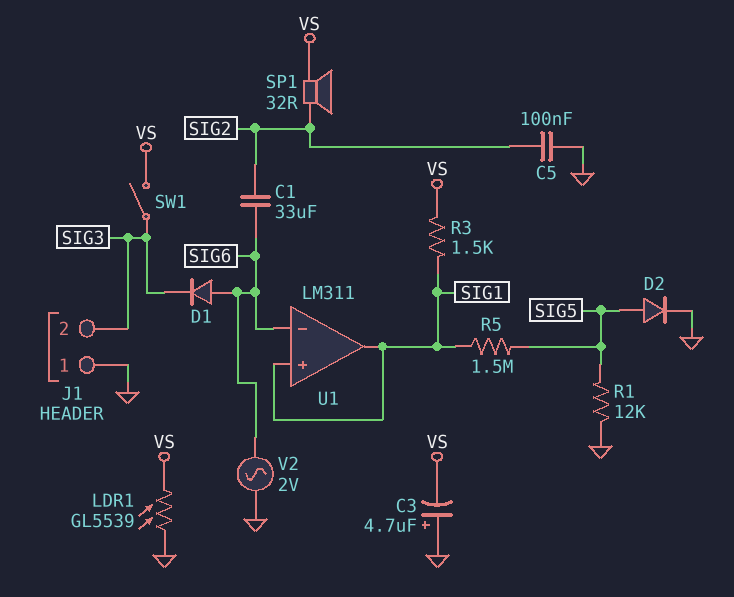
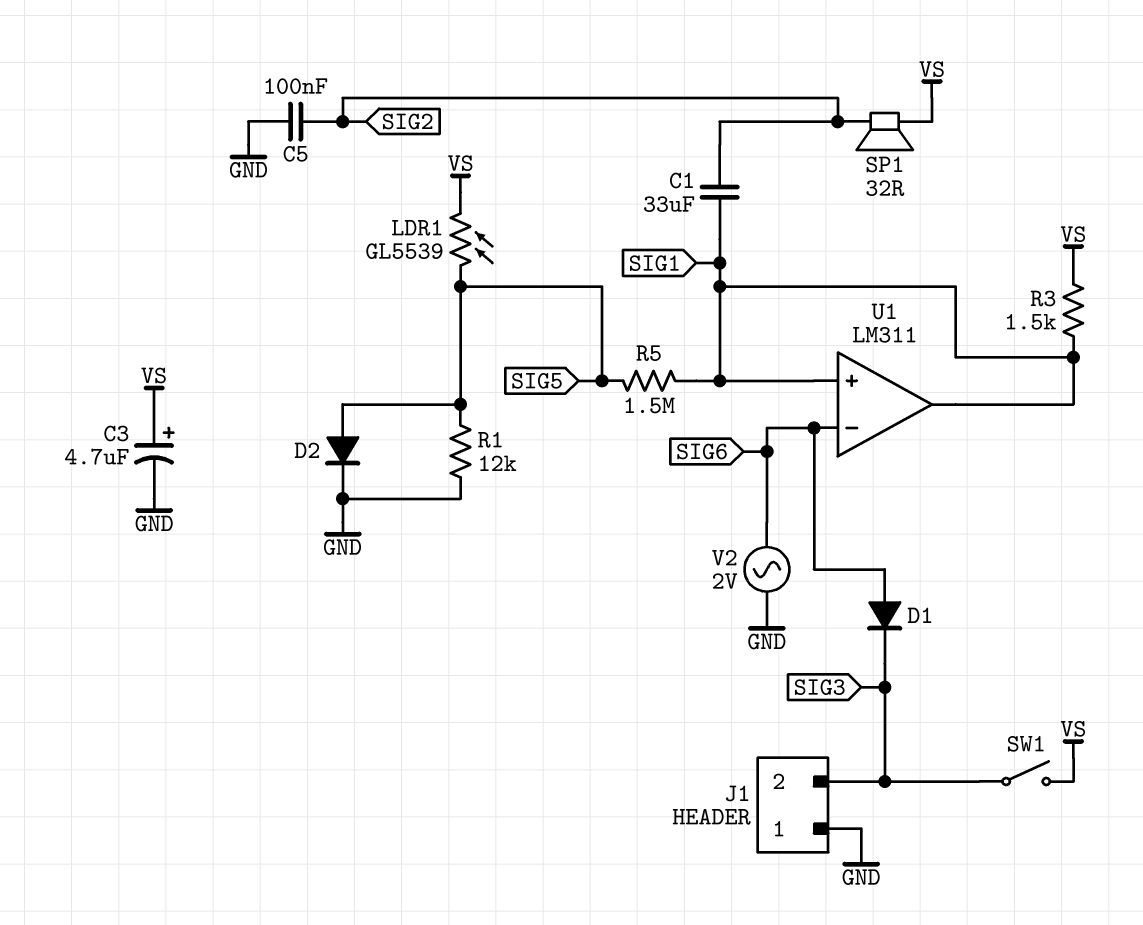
C1: 33uF (SIG2, SIG6) -> 33uF (SIG1, SIG2)
C3: 4.7uF (plus GND, minus VS) -> 4.7uF (plus VS, minus GND)
LDR1: GL5539 (GND, VS) -> GL5539 (SIG5, VS)

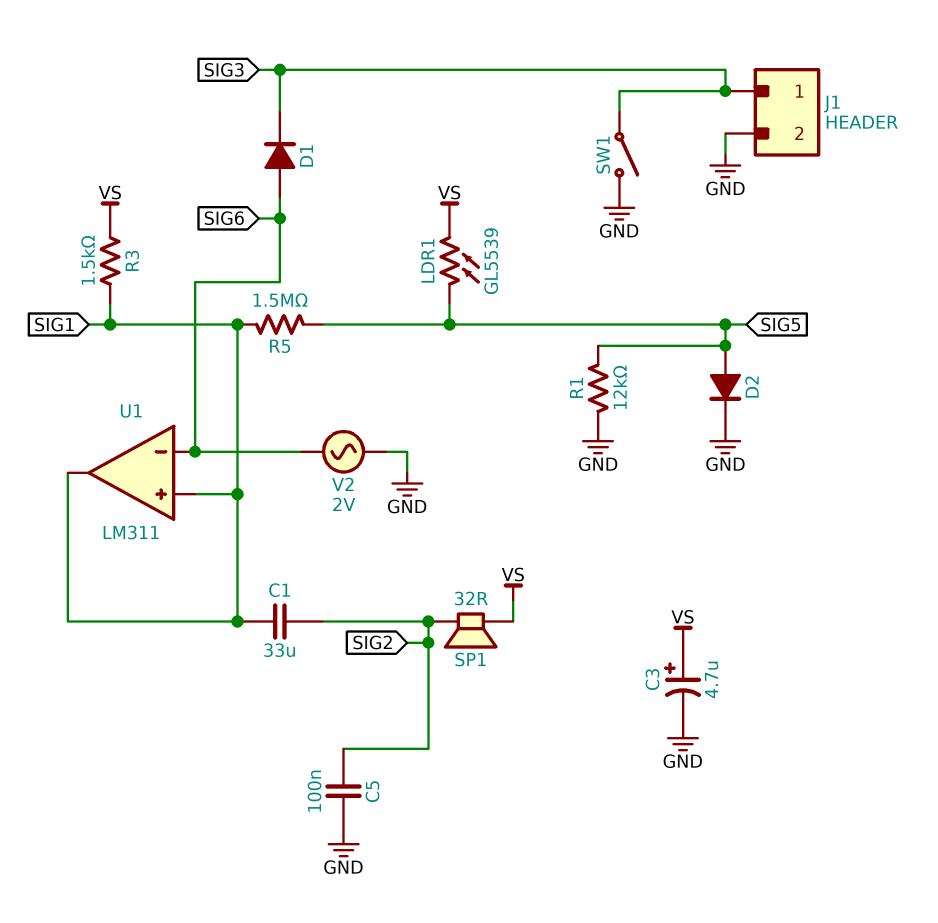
J1 pin 1: GND -> SIG3
J1 pin 2: SIG3 -> GND
SW1: switch (SIG3, VS) -> switch (GND, SIG3)

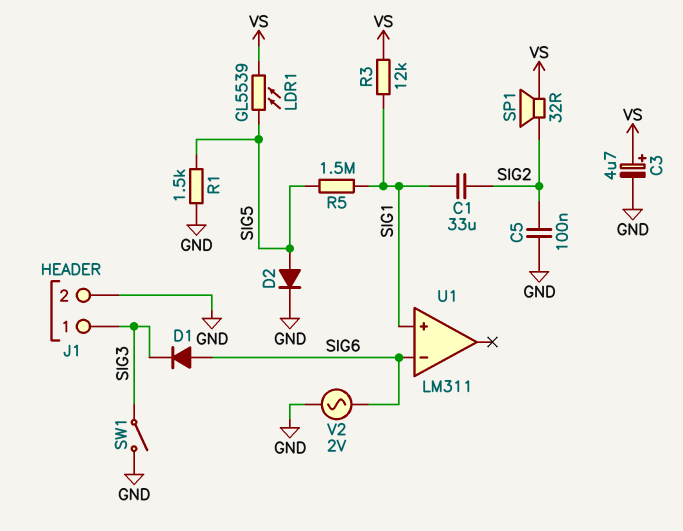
R1: 12k (GND, SIG5) -> 1.5k (GND, SIG5)
R3: 1.5k (SIG1, VS) -> 12k (SIG1, VS)
U1 pin out: SIG1 -> none

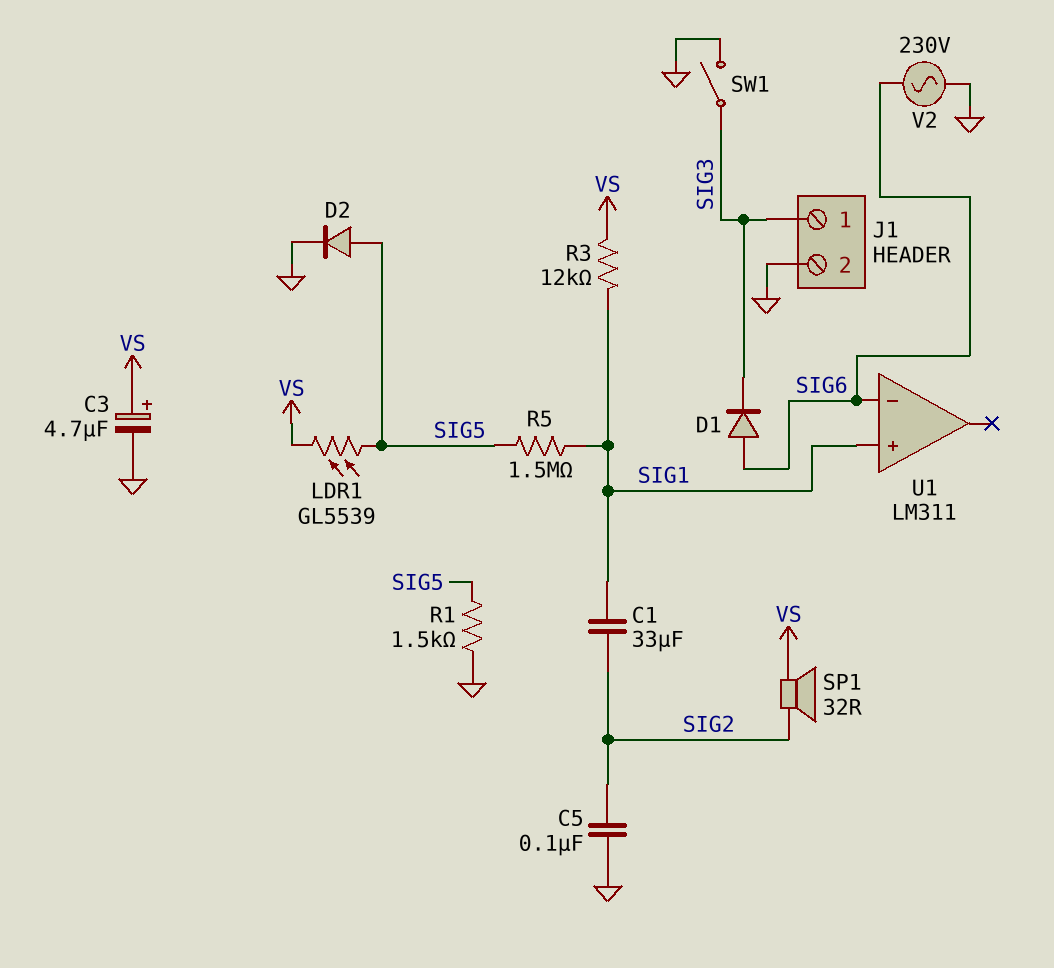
V2: AC 2V (GND, SIG6) -> AC 230V (GND, SIG6)

